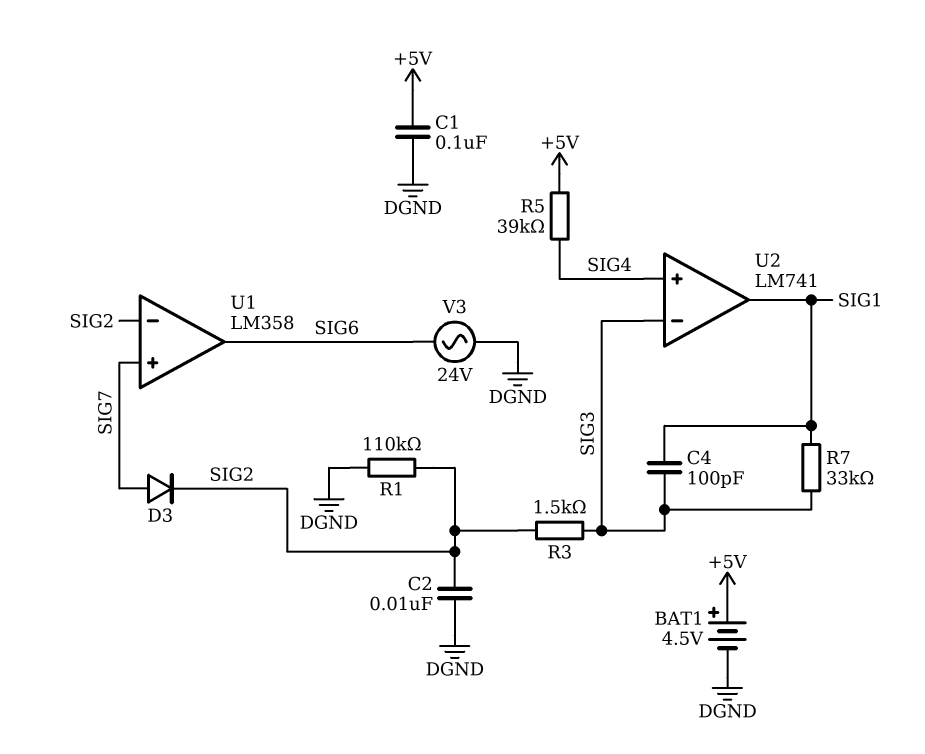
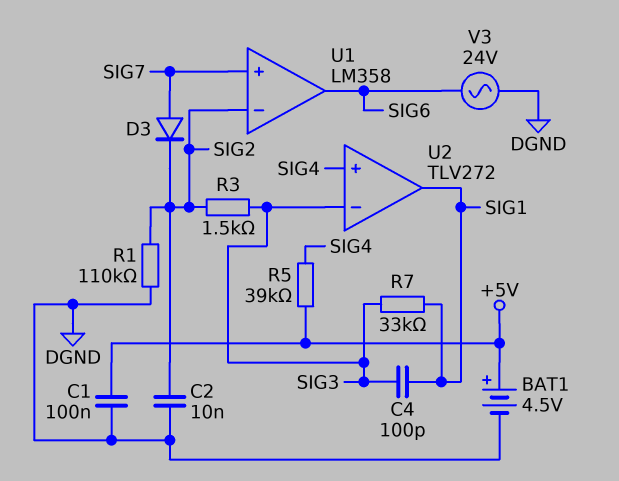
U2: LM741 -> TLV272

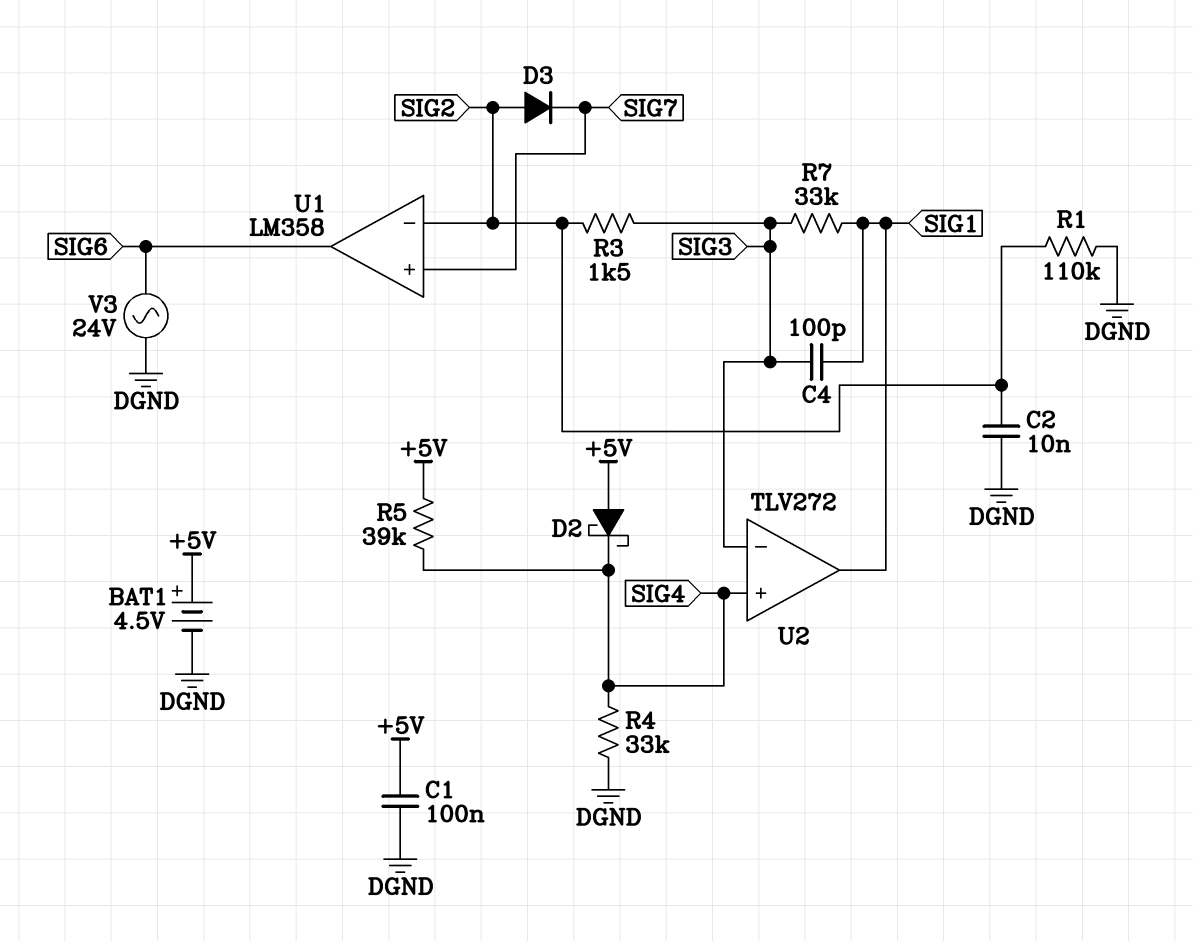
D2: none -> schottky (A +5V, K SIG4)
D3: diode (A SIG7, K SIG2) -> diode (A SIG2, K SIG7)
R4: none -> 33k (DGND, SIG4)

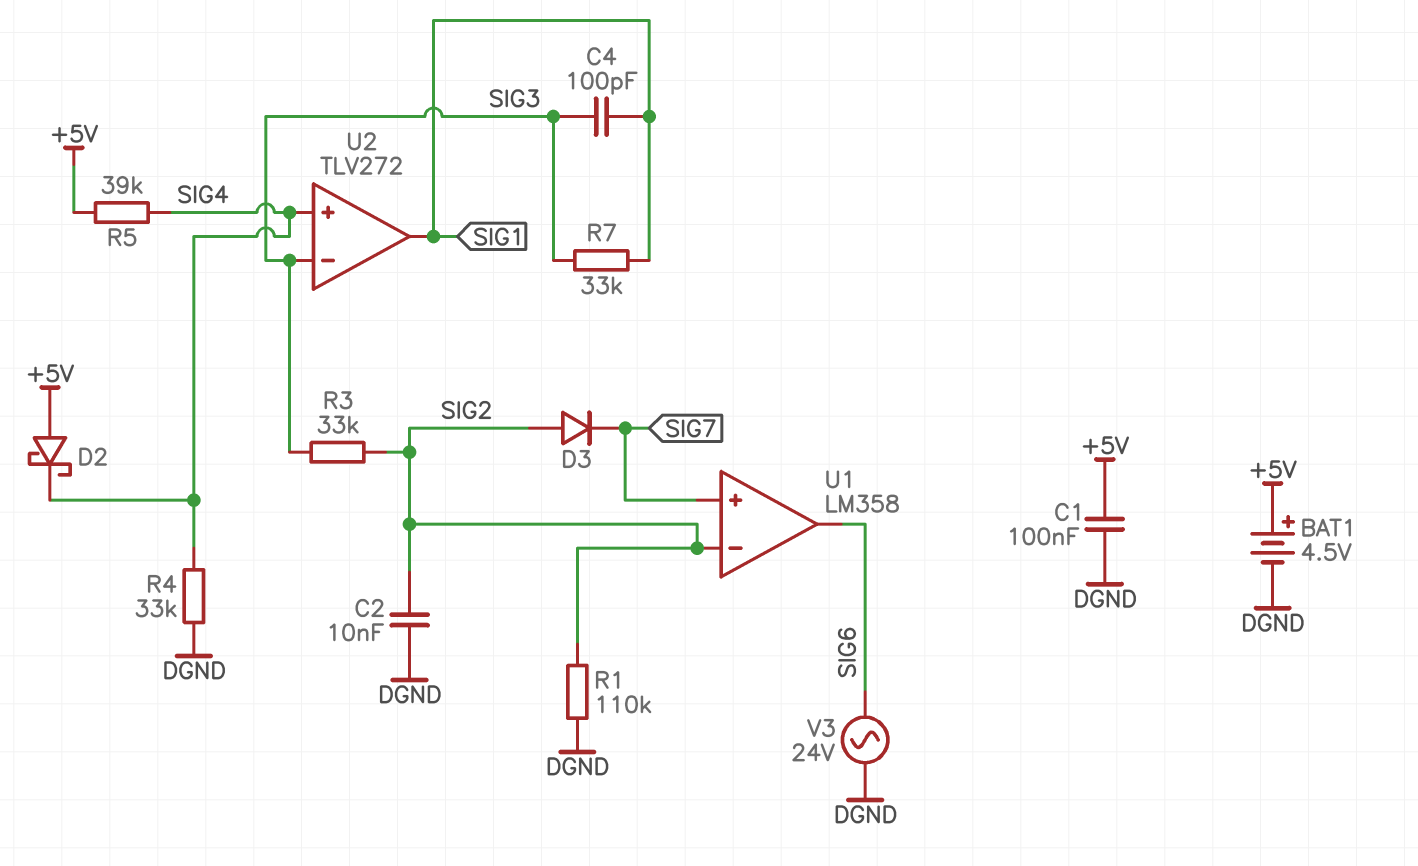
R3: 1.5k (SIG2, SIG3) -> 33k (SIG2, SIG3)

